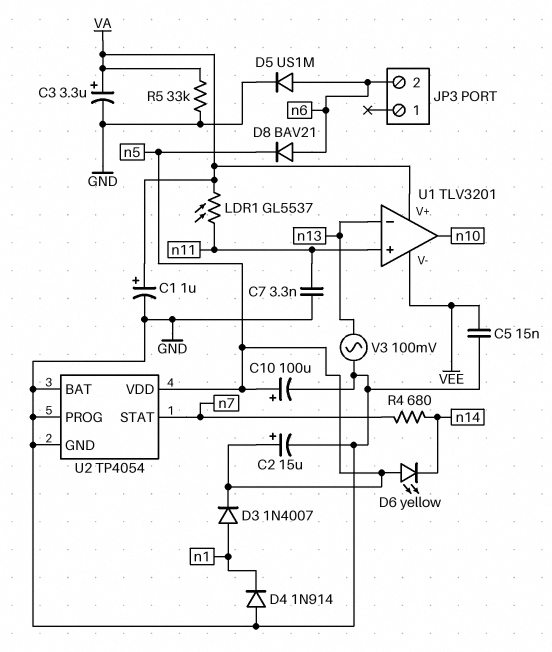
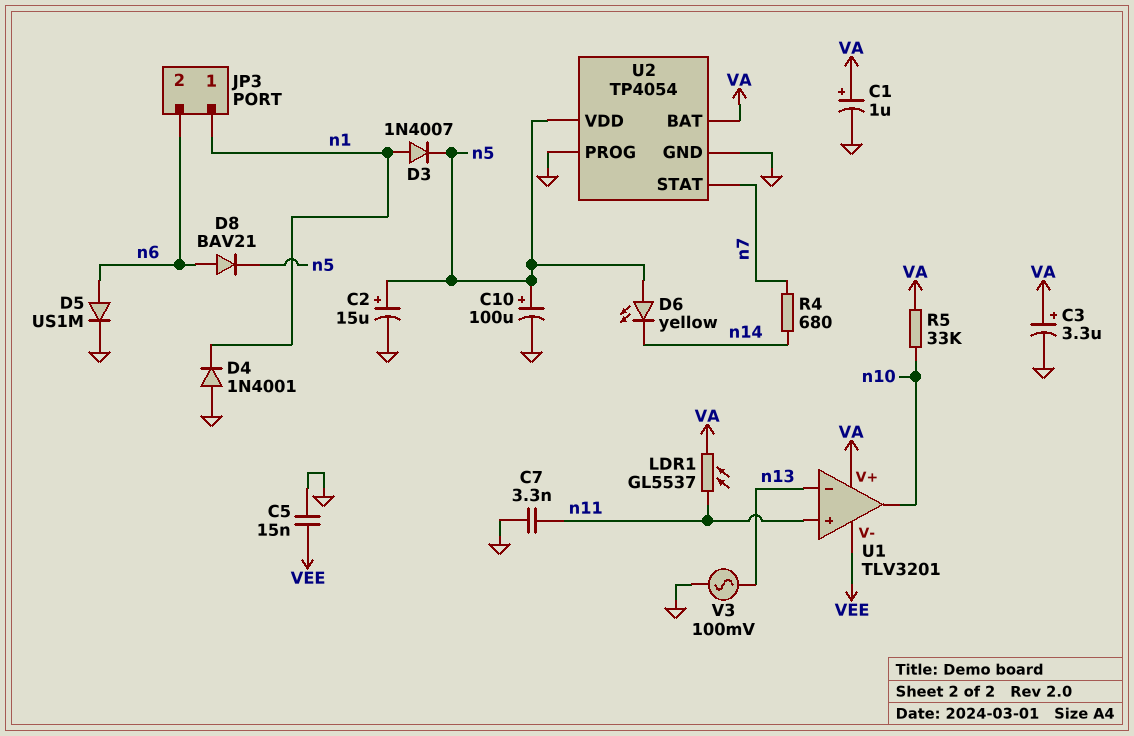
D4: diode 1N914 (A GND, K n1) -> diode 1N4001 (A GND, K n1)
JP3 pin 1: none -> n1
R5: 33k (GND, VA) -> 33k (VA, n10)
U2 pin BAT: GND -> VA

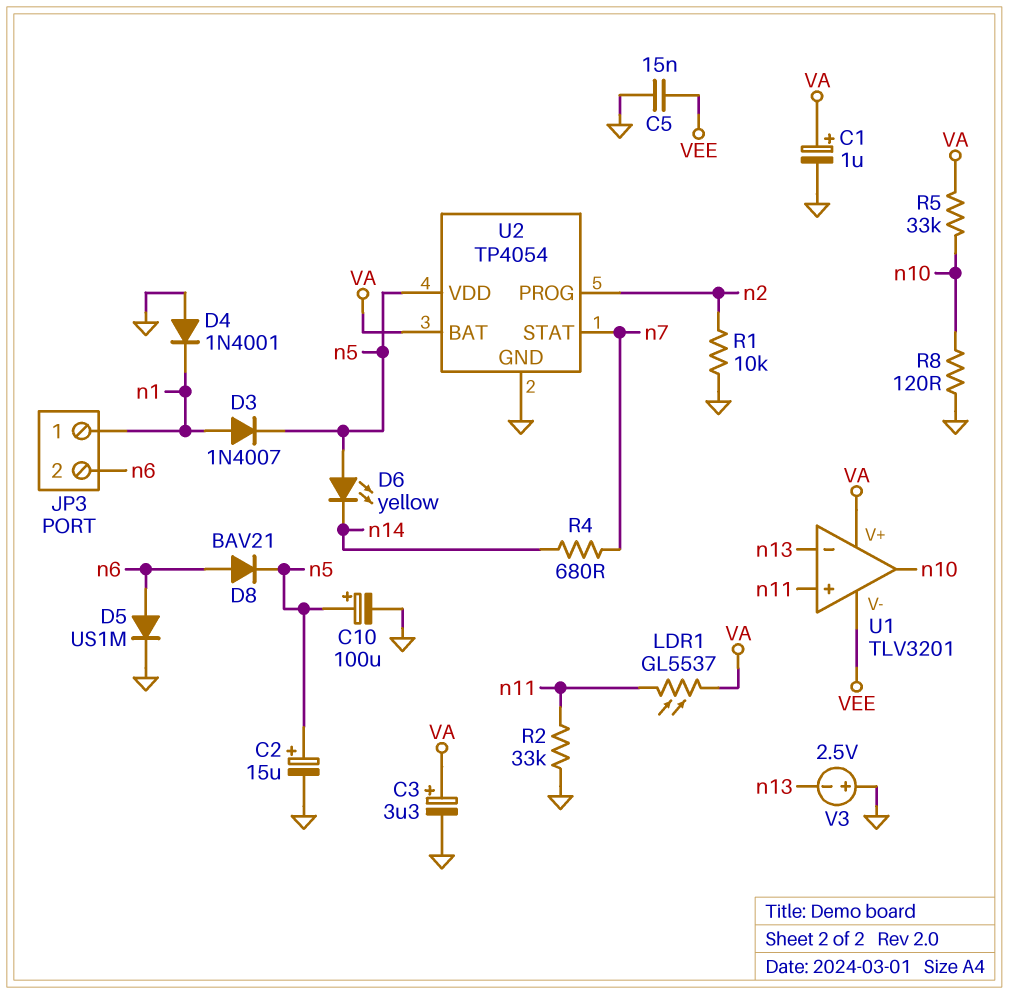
C7: 3.3nF (GND, n11) -> none
R1: none -> 10k (GND, n2)
R2: none -> 33k (GND, n11)
R8: none -> 120 (GND, n10)
U2 pin PROG: GND -> n2
V3: AC 100mV (GND, n13) -> 2.5V (plus GND, minus n13)

